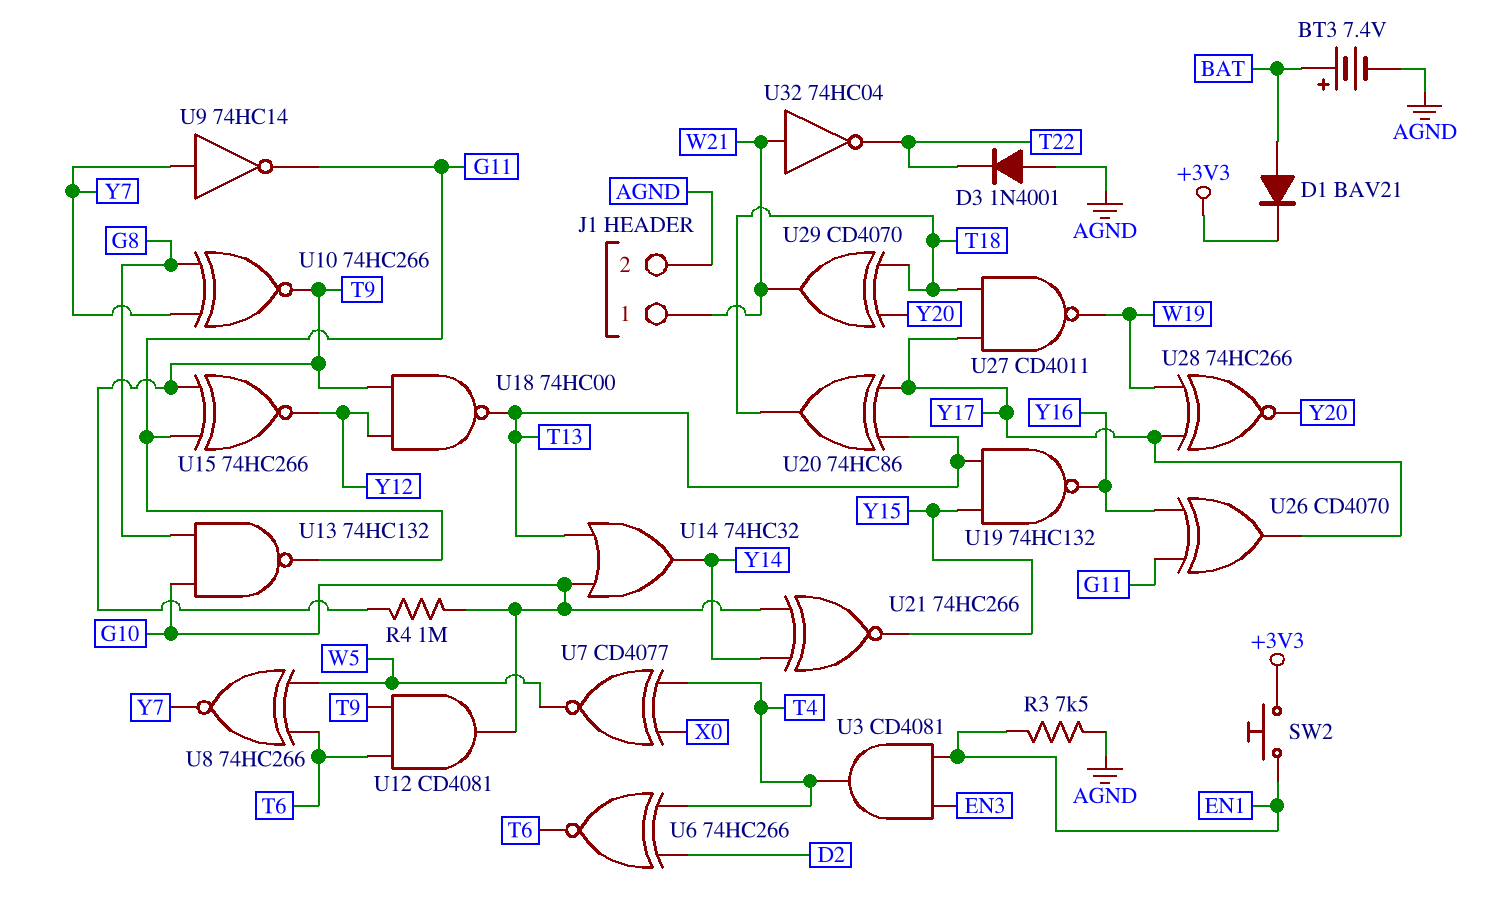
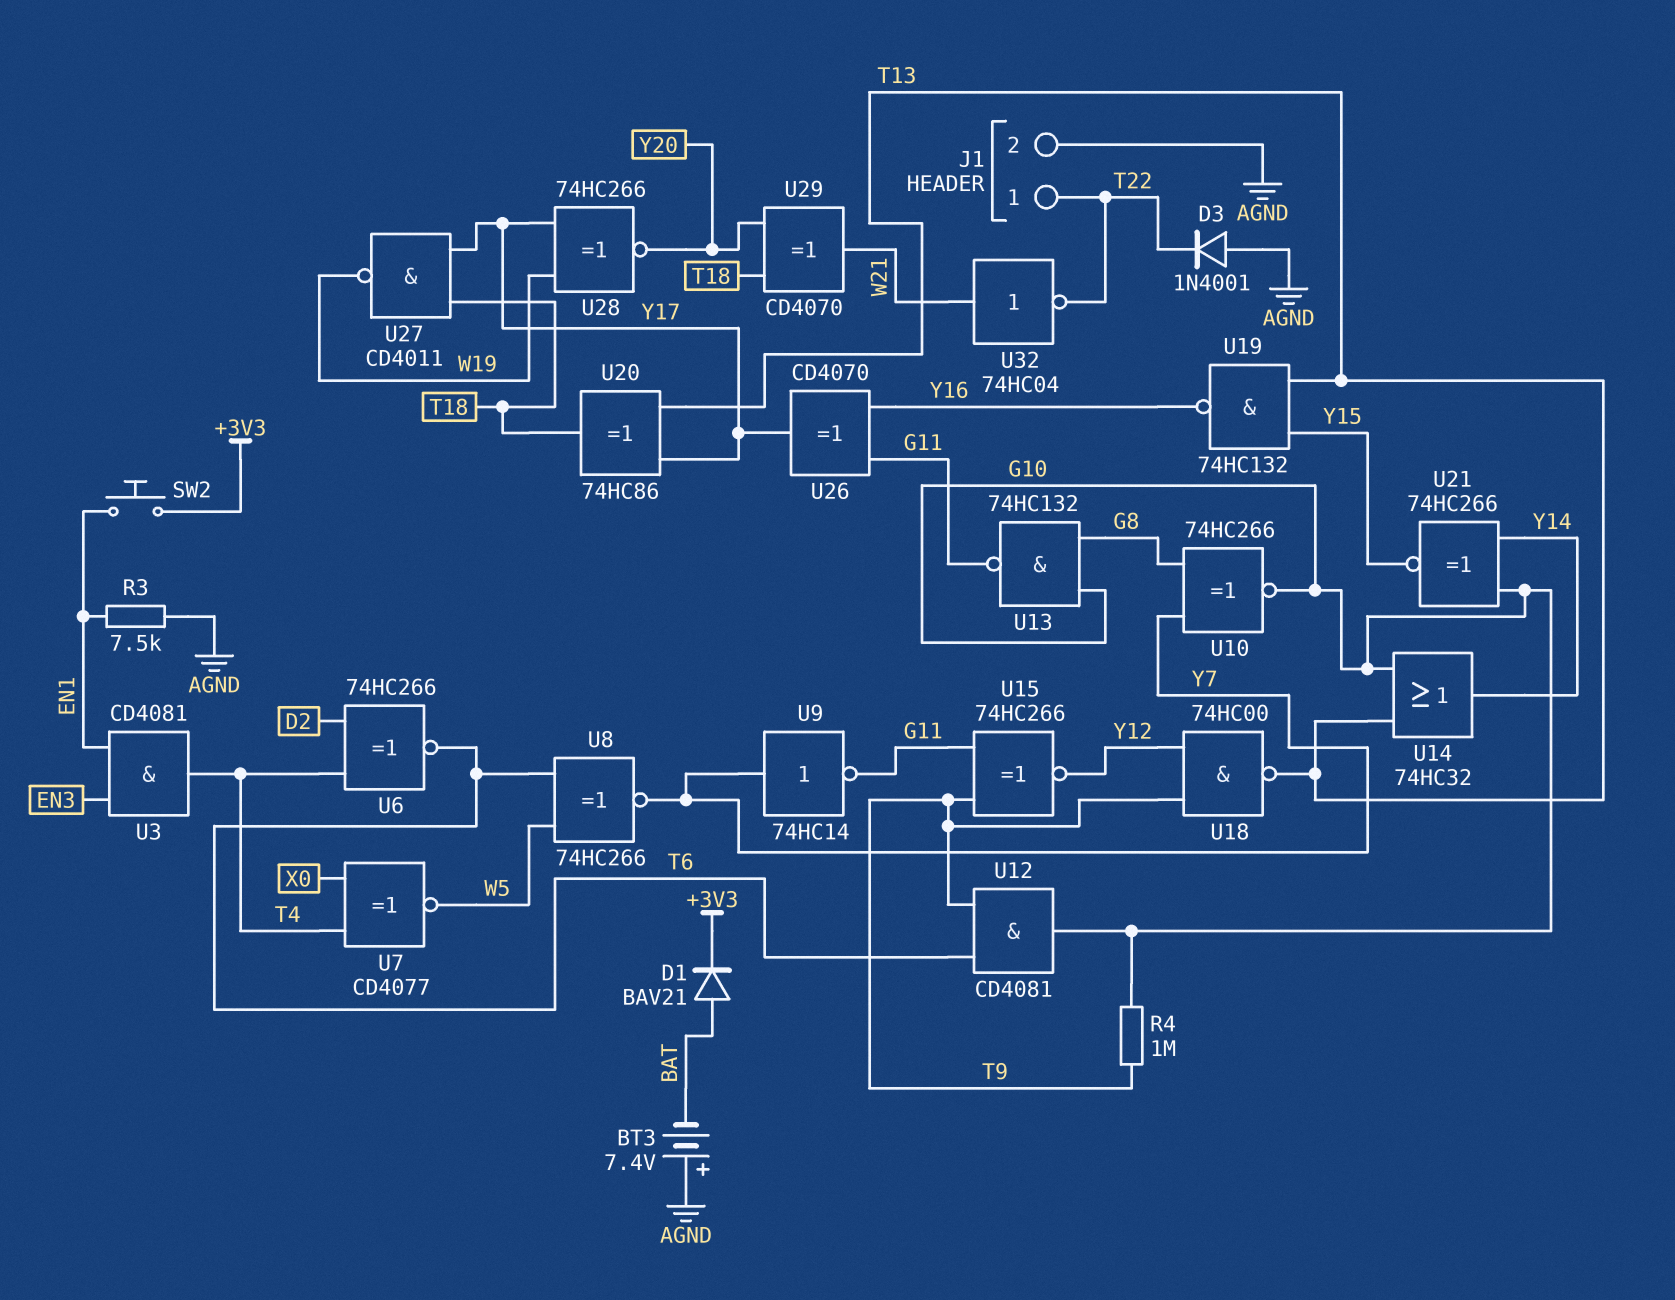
BT3: 7.4V (plus BAT, minus AGND) -> 7.4V (plus AGND, minus BAT)
J1 pin 1: W21 -> T22
U10: XNOR 74HC266 (in G8, in Y7, out T9) -> XNOR 74HC266 (in G8, in Y7, out G10)

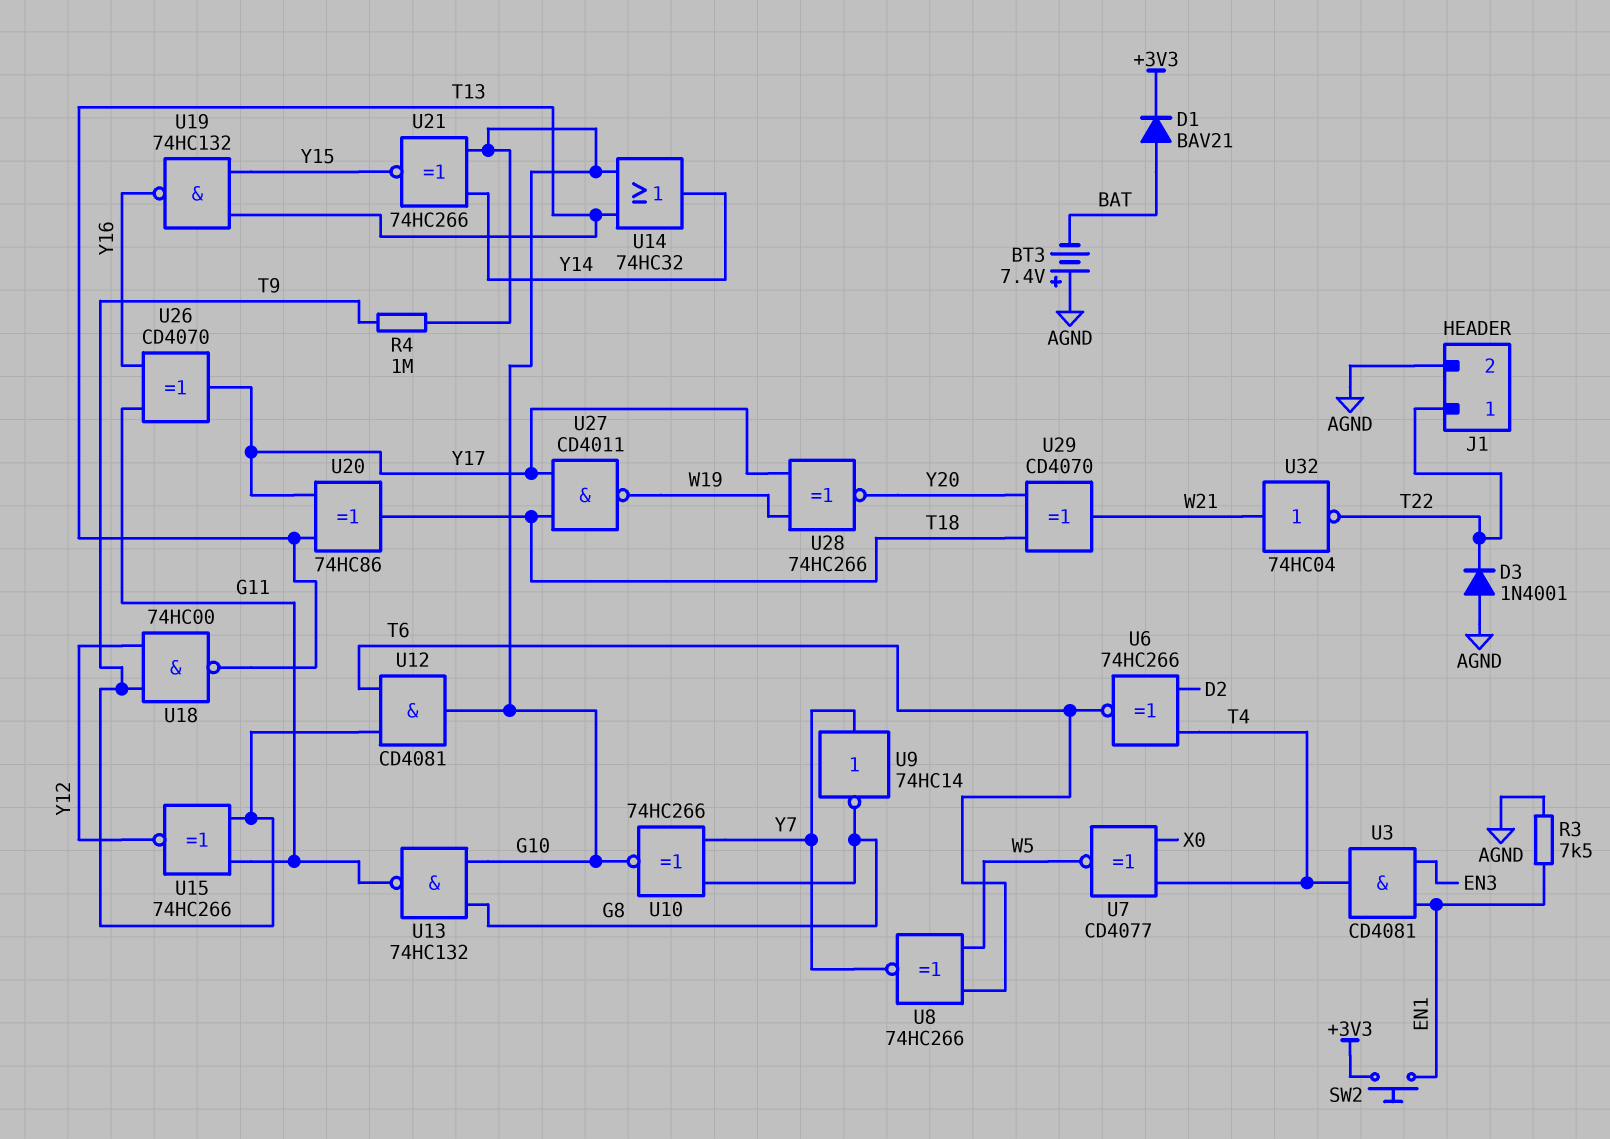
U9: NOT 74HC14 (in Y7, out G11) -> NOT 74HC14 (in Y7, out G8)

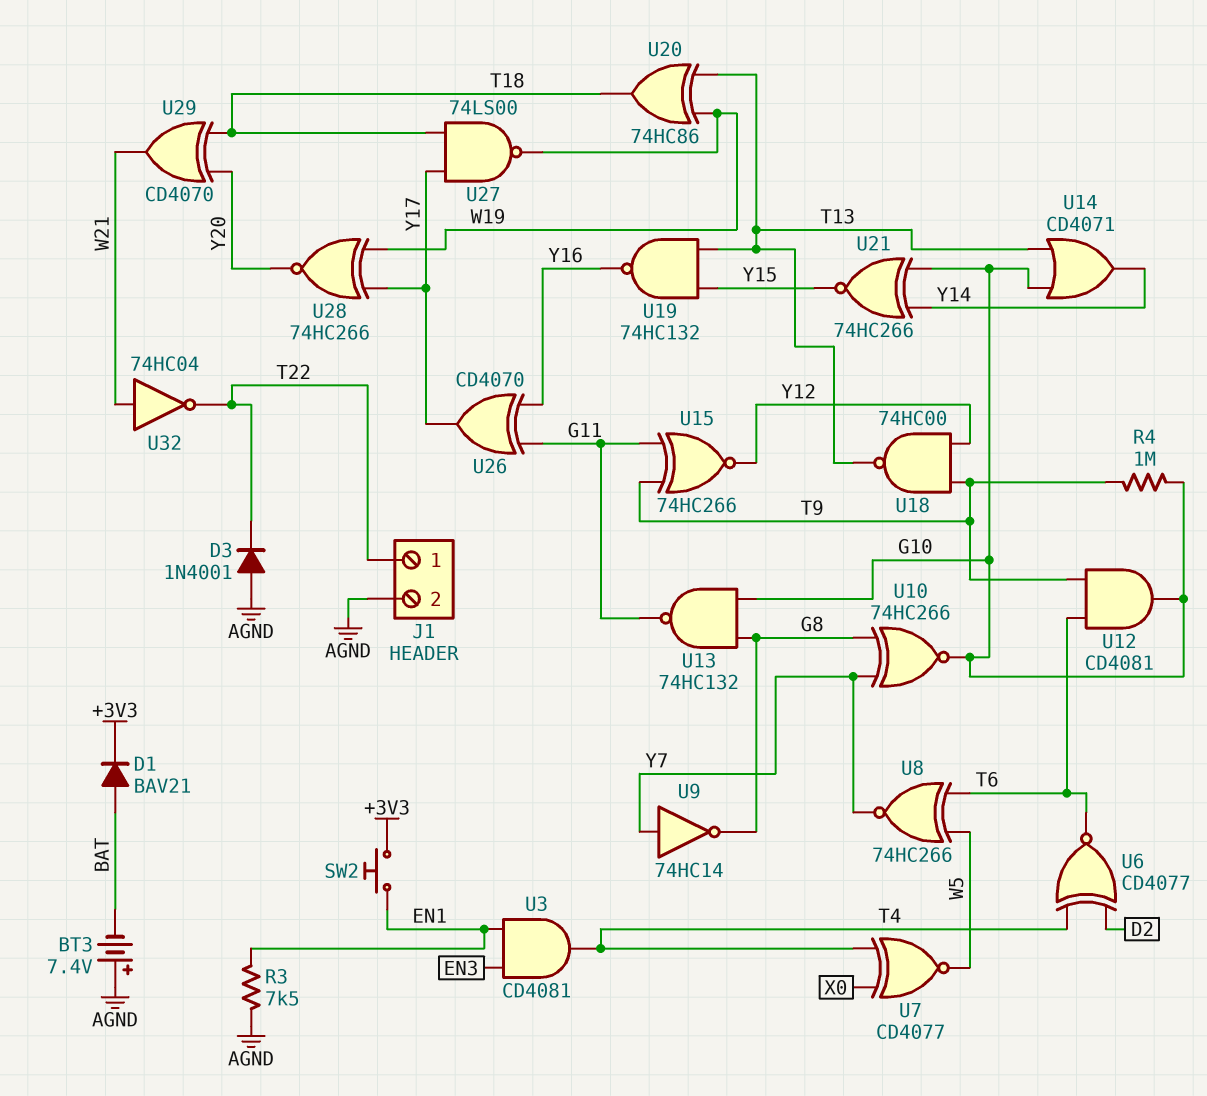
U6: XNOR 74HC266 (in D2, in T4, out T6) -> XNOR CD4077 (in D2, in T4, out T6)
U14: OR 74HC32 (in G10, in T13, out Y14) -> OR CD4071 (in G10, in T13, out Y14)
U20: XOR 74HC86 (in T13, in Y17, out T18) -> XOR 74HC86 (in T13, in W19, out T18)
U27: NAND CD4011 (in T18, in Y17, out W19) -> NAND 74LS00 (in T18, in Y17, out W19)

